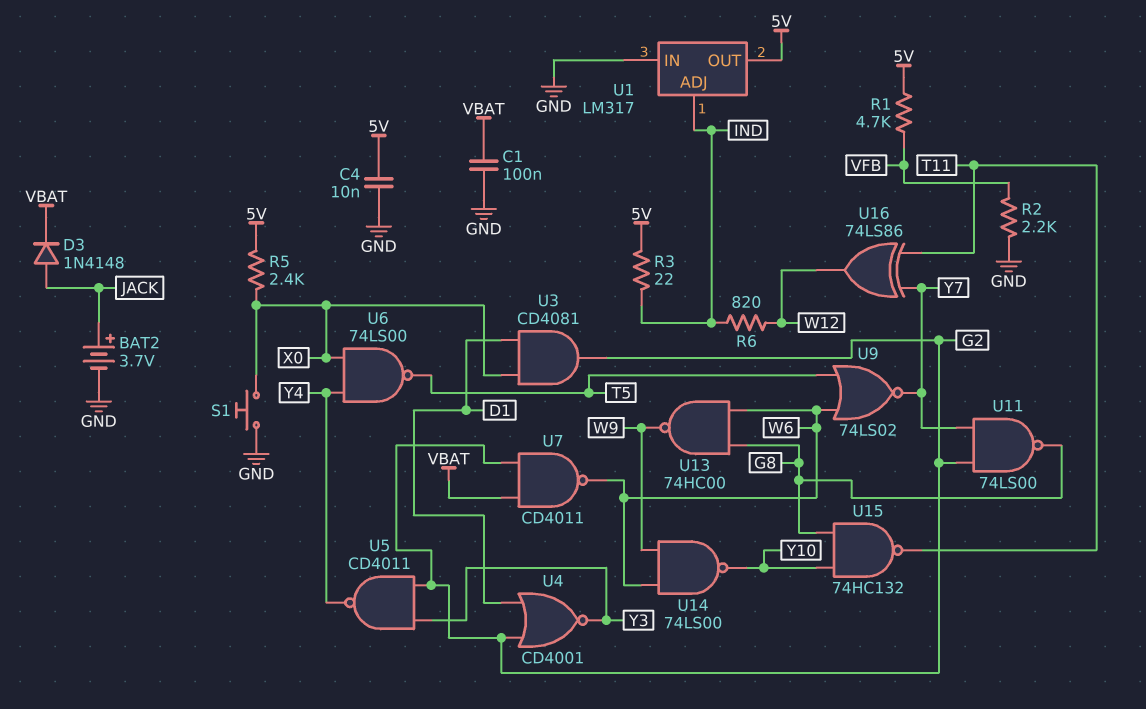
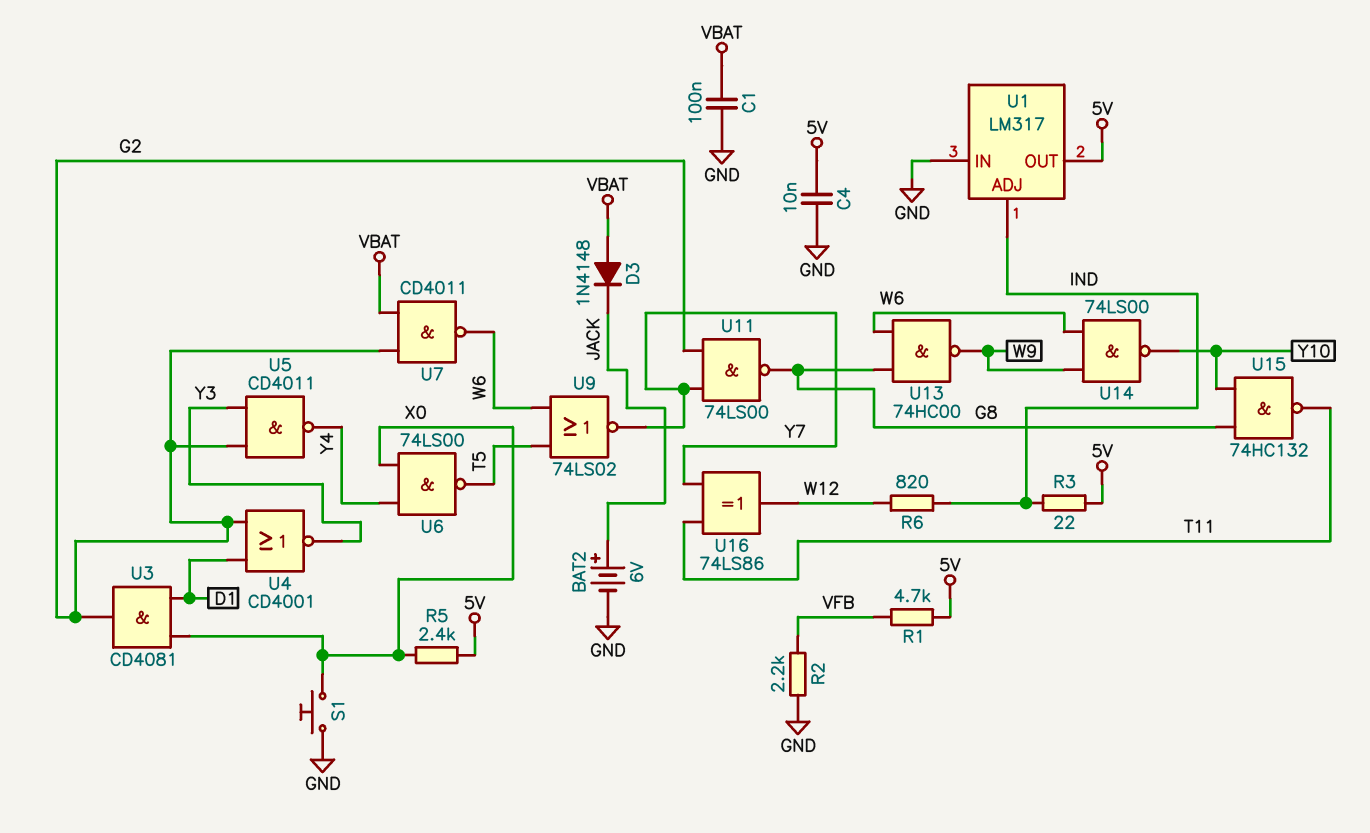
BAT2: 3.7V (plus JACK, minus GND) -> 6V (plus JACK, minus GND)
D3: diode 1N4148 (A JACK, K VBAT) -> diode 1N4148 (A VBAT, K JACK)

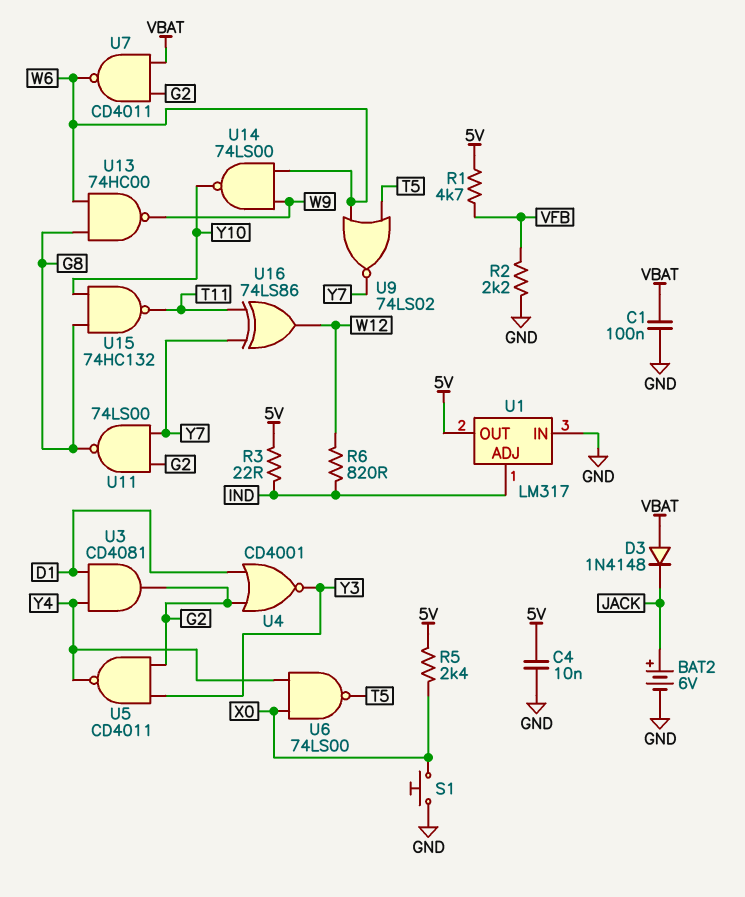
U3: AND CD4081 (in D1, in X0, out G2) -> AND CD4081 (in D1, in Y4, out G2)

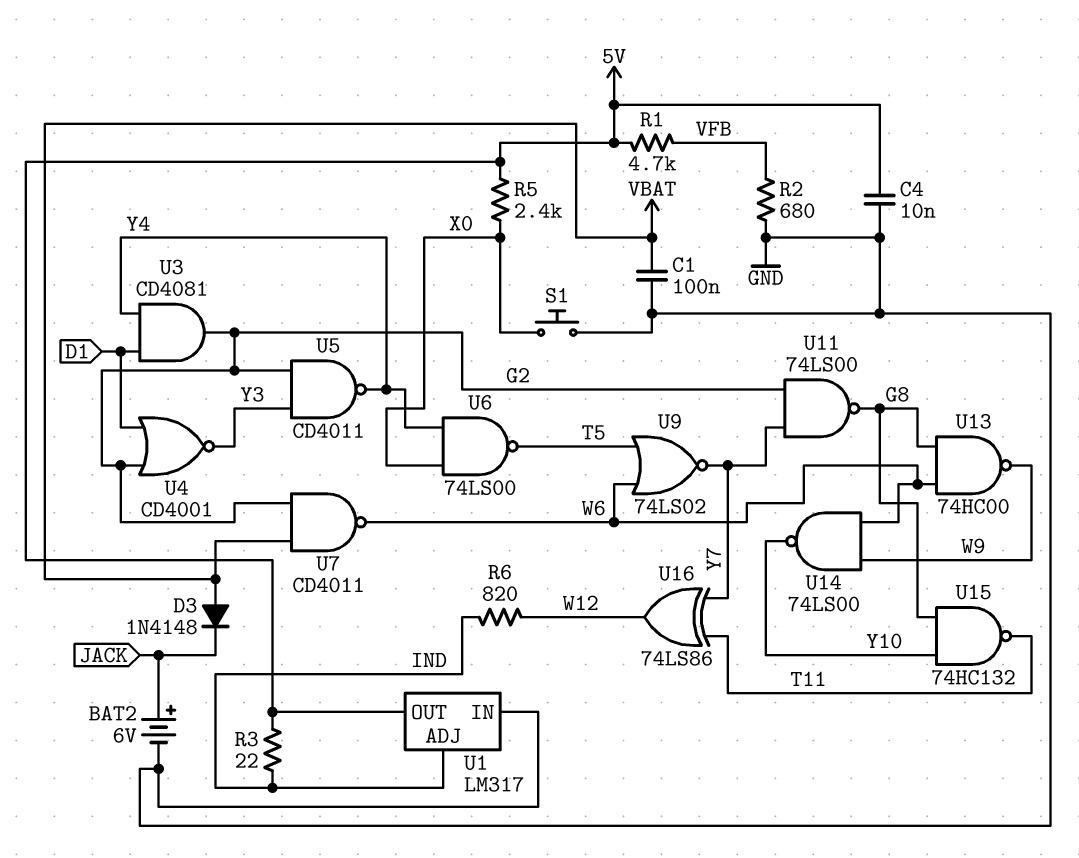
R2: 2.2k (GND, VFB) -> 680 (GND, VFB)

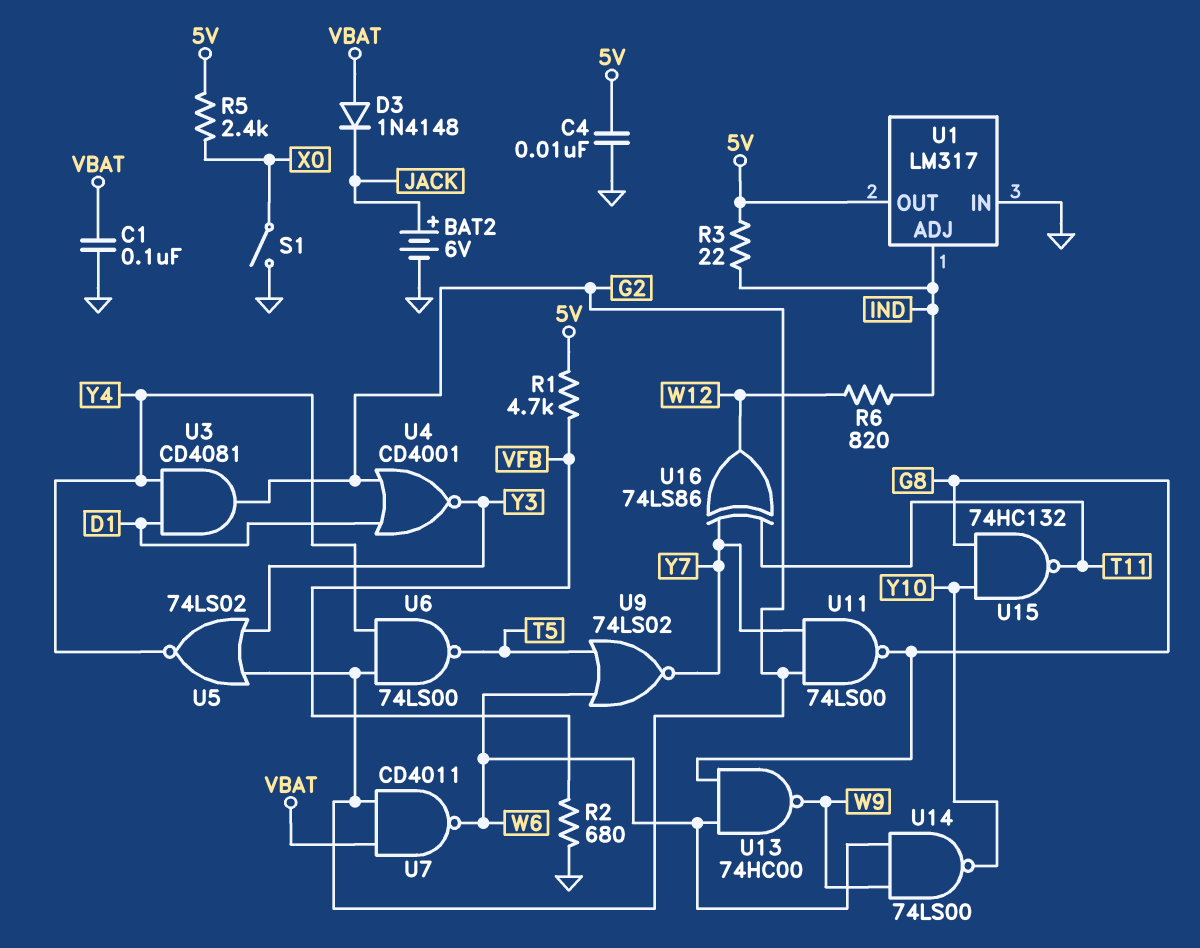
S1: button (GND, X0) -> switch (GND, X0)
U5: NAND CD4011 (in G2, in Y3, out Y4) -> NOR 74LS02 (in G2, in Y3, out Y4)
U6: NAND 74LS00 (in X0, in Y4, out T5) -> NAND 74LS00 (in G2, in Y4, out T5)

